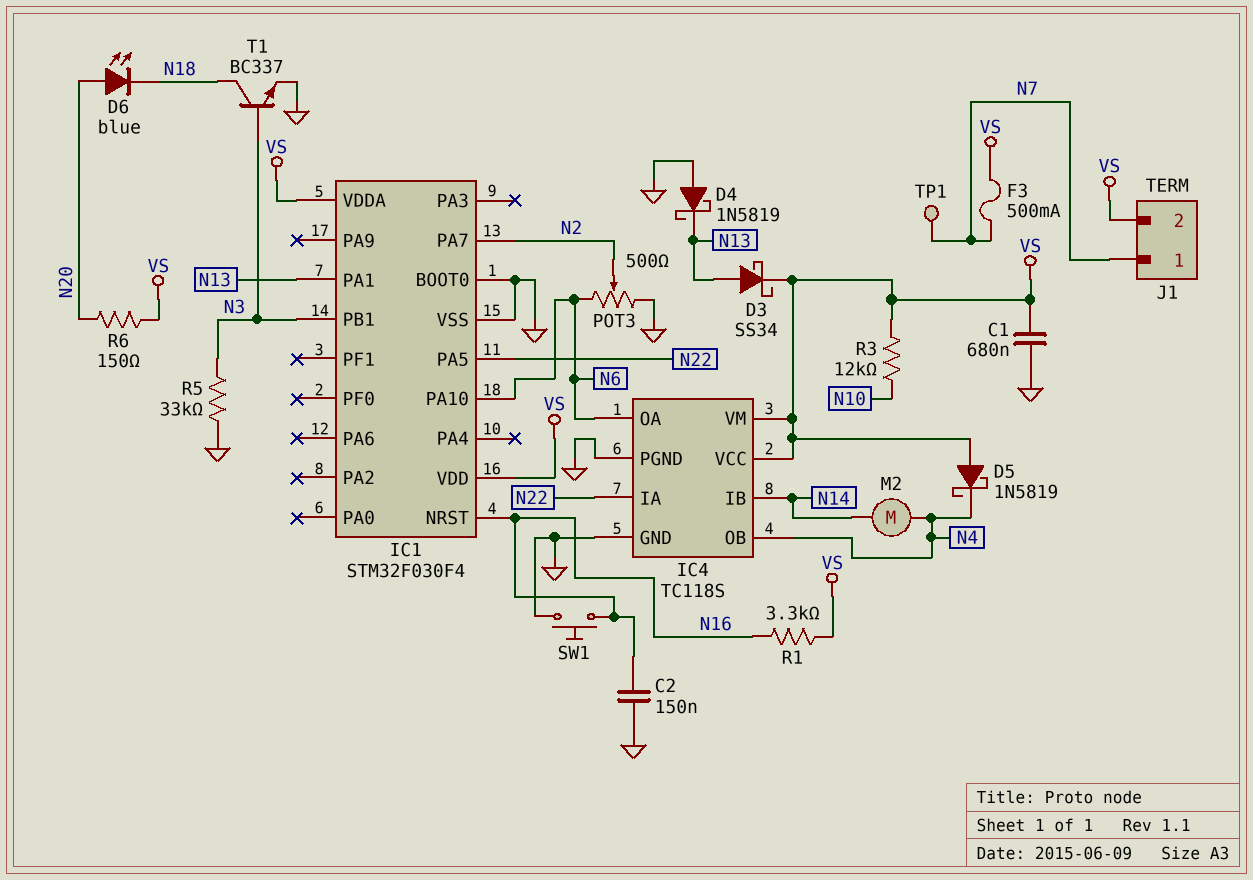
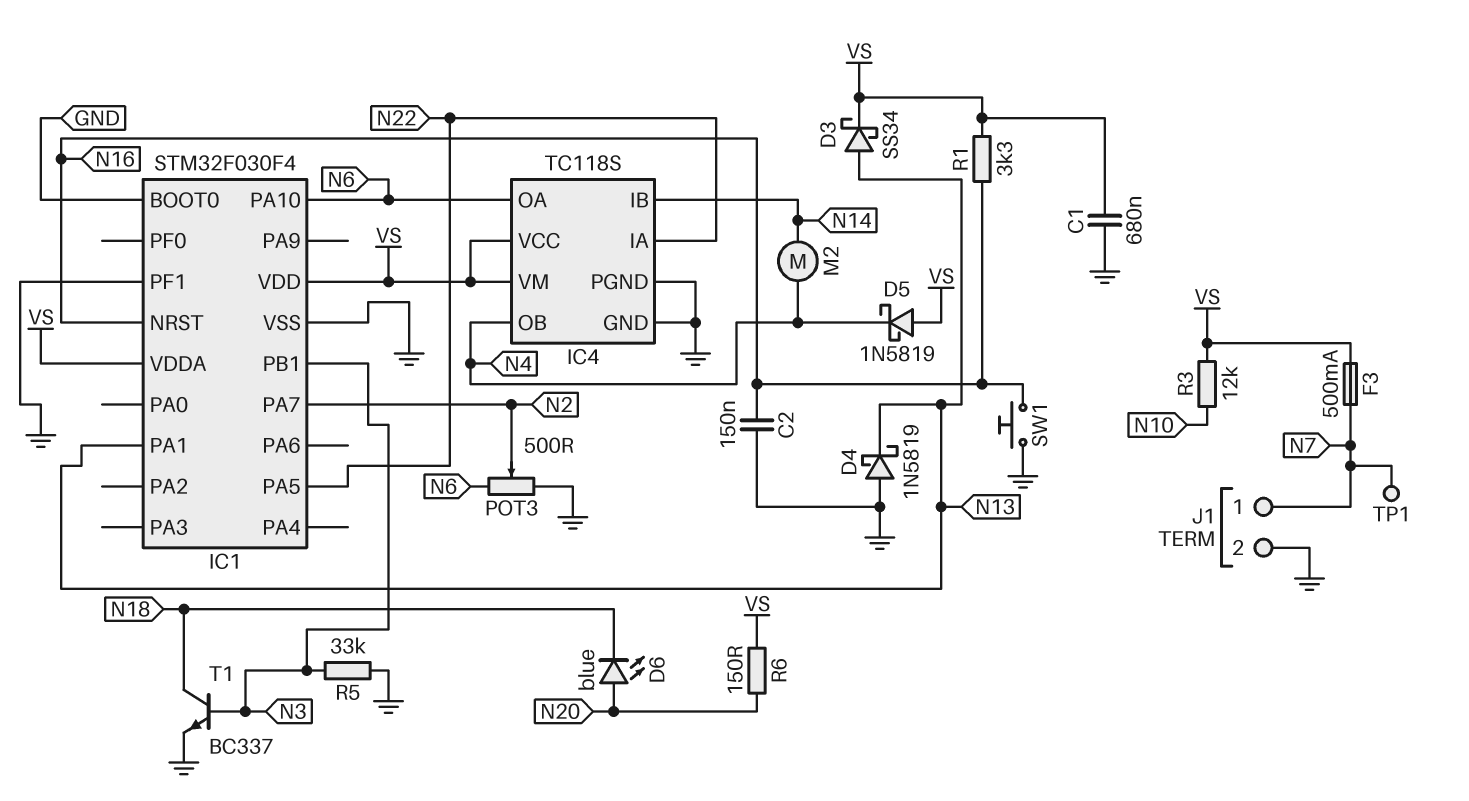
IC1 pin PF1: none -> GND
J1 pin 2: VS -> GND

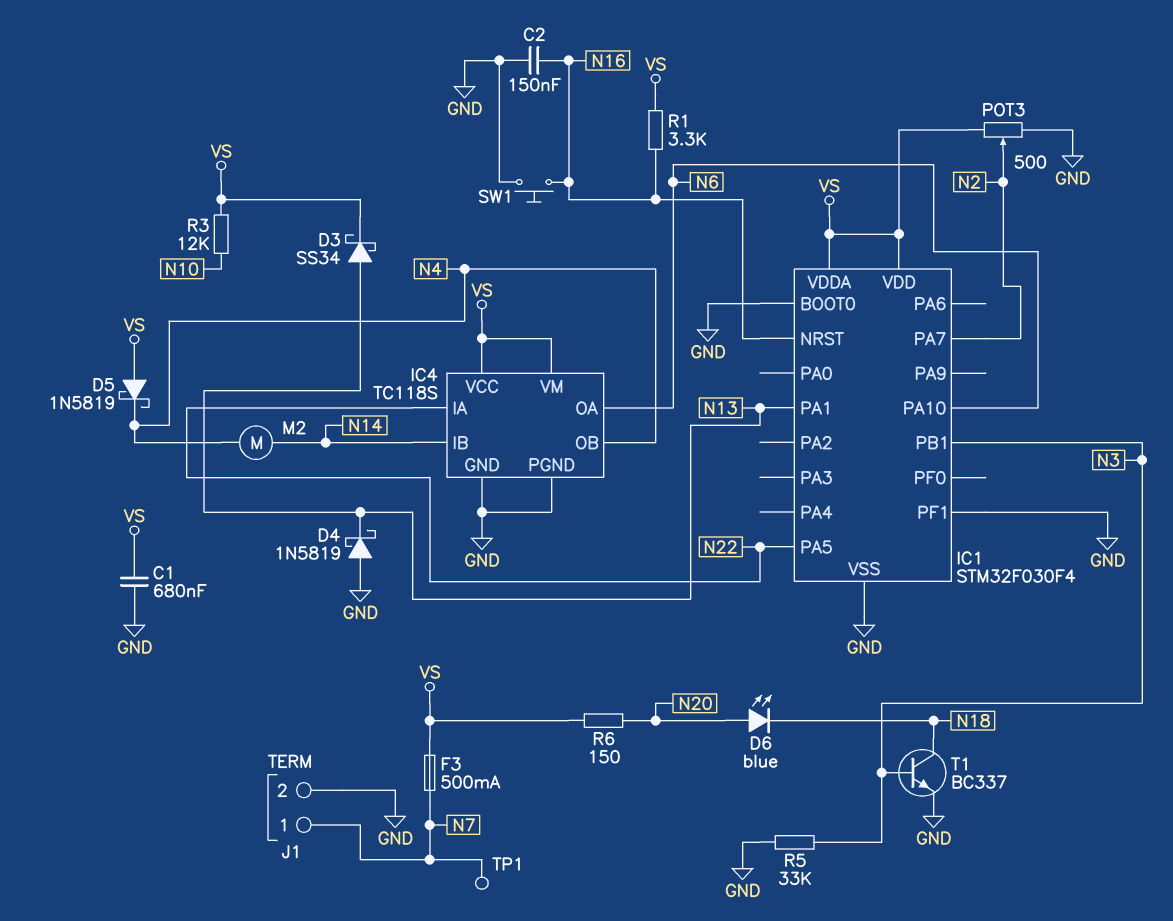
POT3: 500 (GND, N6, wiper N2) -> 500 (GND, VS, wiper N2)

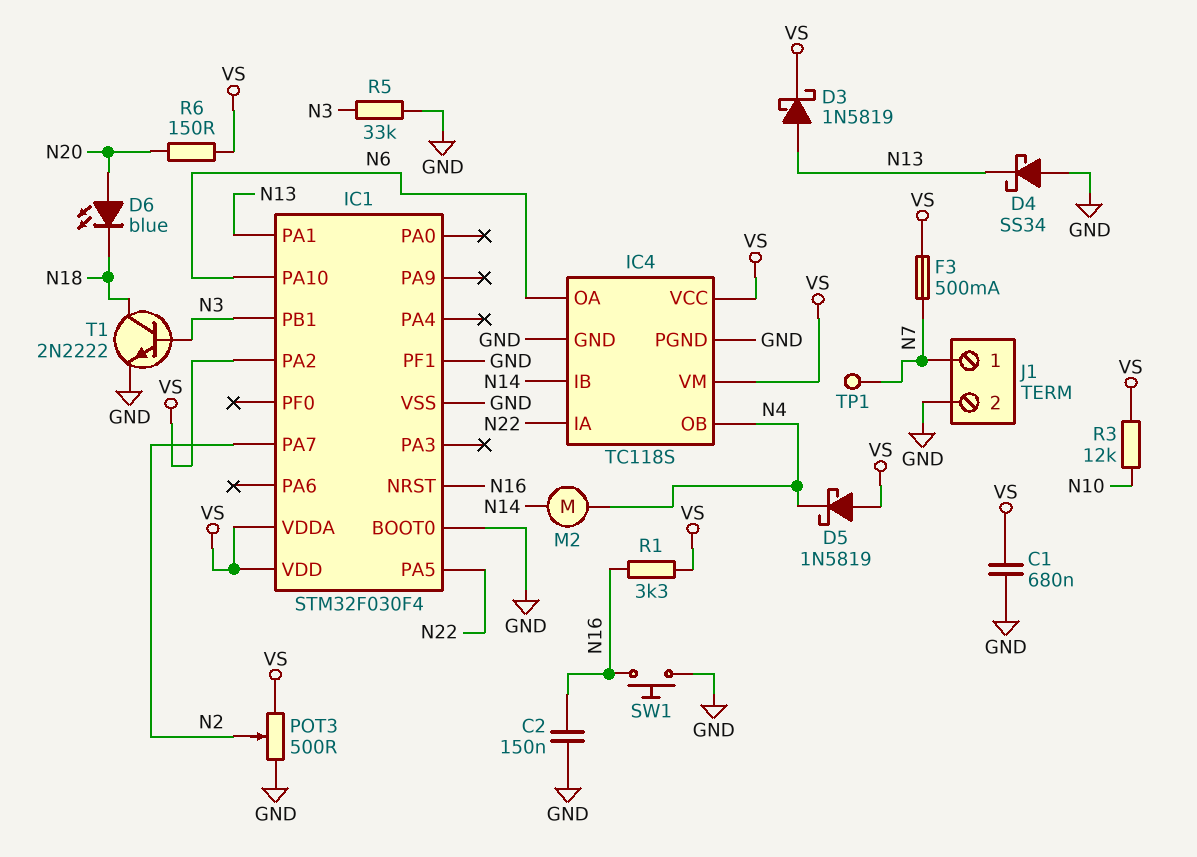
D3: schottky SS34 (A N13, K VS) -> schottky 1N5819 (A N13, K VS)
D4: schottky 1N5819 (A GND, K N13) -> schottky SS34 (A GND, K N13)
IC1 pin PA2: none -> VS
T1: NPN BC337 (B N3, C N18, E GND) -> NPN 2N2222 (B N3, C N18, E GND)

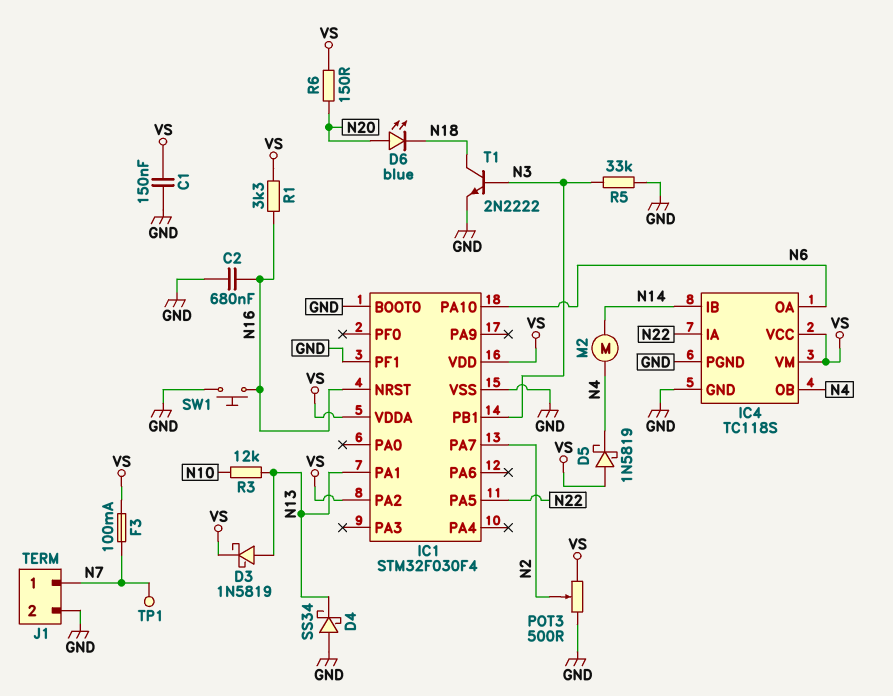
C1: 680nF (GND, VS) -> 150nF (GND, VS)
C2: 150nF (GND, N16) -> 680nF (GND, N16)
F3: 500mA (N7, VS) -> 100mA (N7, VS)
R3: 12k (N10, VS) -> 12k (N10, N13)

